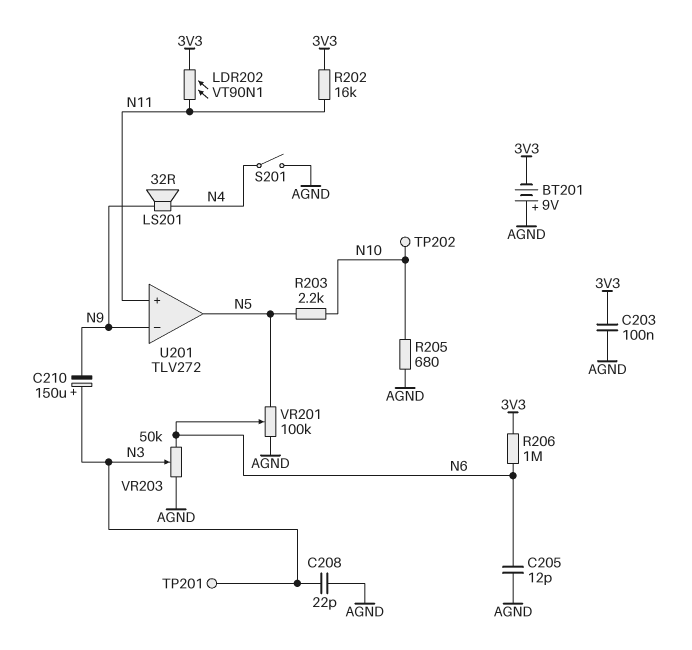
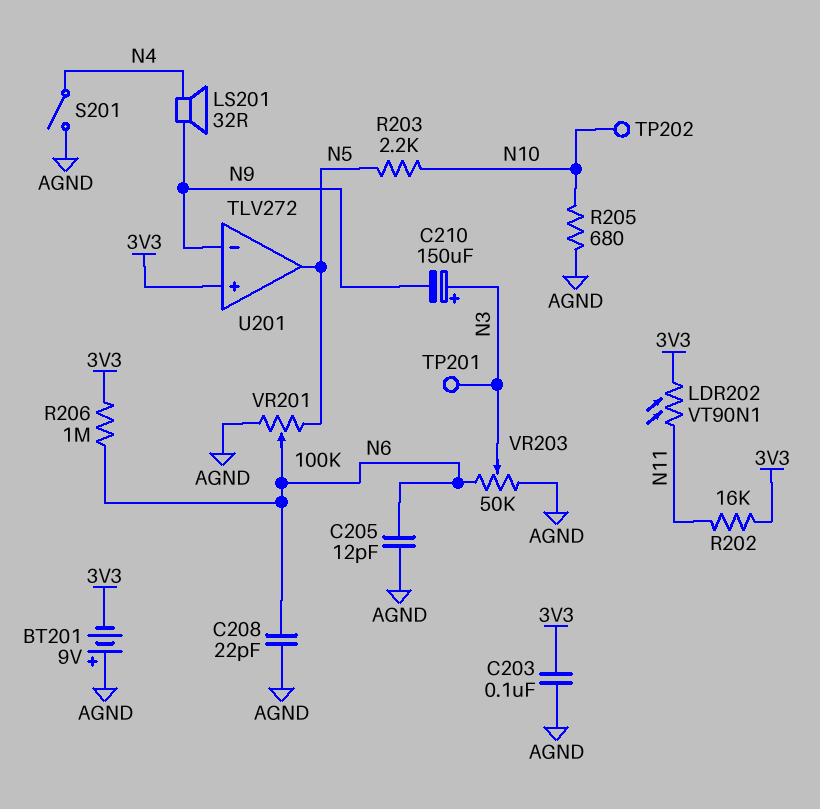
C208: 22pF (AGND, N3) -> 22pF (AGND, N6)
U201 pin in+: N11 -> 3V3

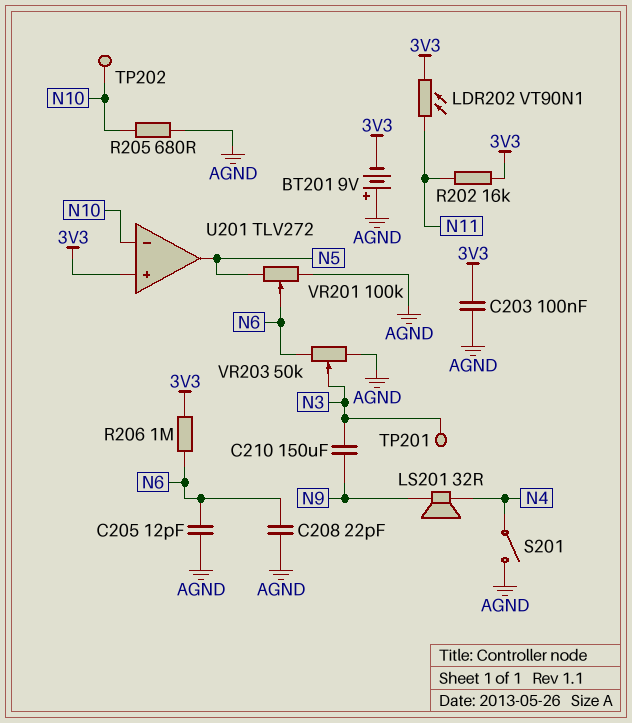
C210: 150uF (plus N3, minus N9) -> 150uF (N3, N9)
R203: 2.2k (N5, N10) -> none
U201 pin in-: N9 -> N10

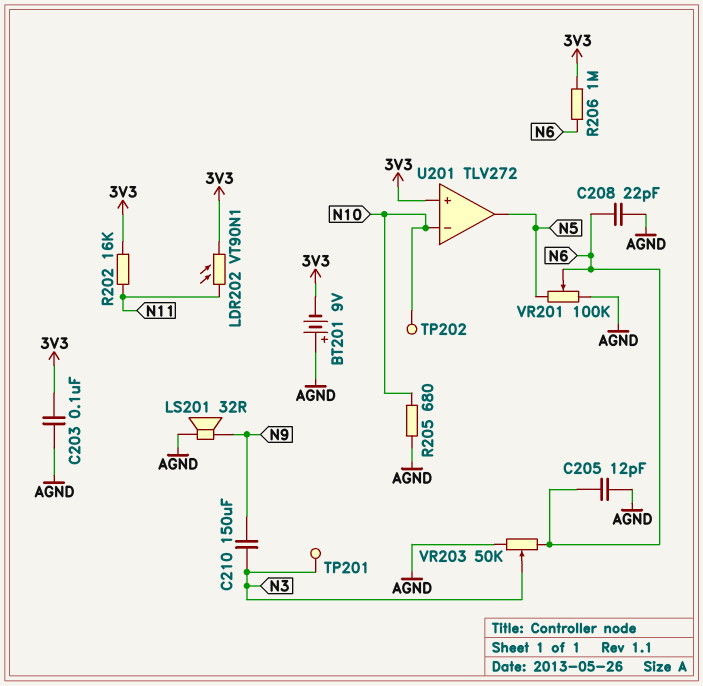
LS201: speaker 32R (N4, N9) -> speaker 32R (AGND, N9)
S201: switch (AGND, N4) -> none

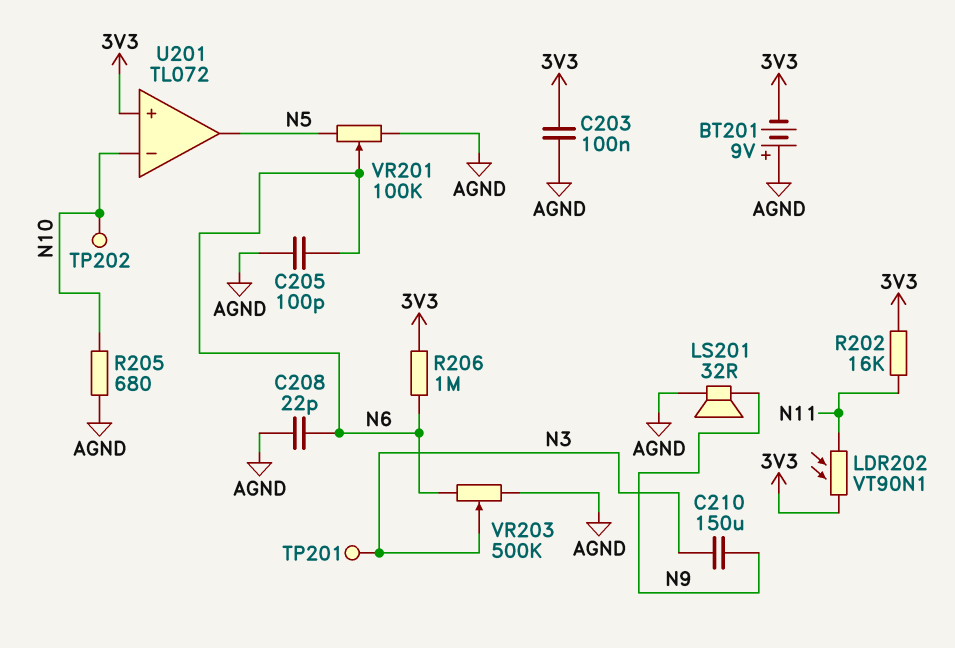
C205: 12pF (AGND, N6) -> 100pF (AGND, N6)
U201: TLV272 -> TL072
VR203: 50k (AGND, N6, wiper N3) -> 500k (AGND, N6, wiper N3)

